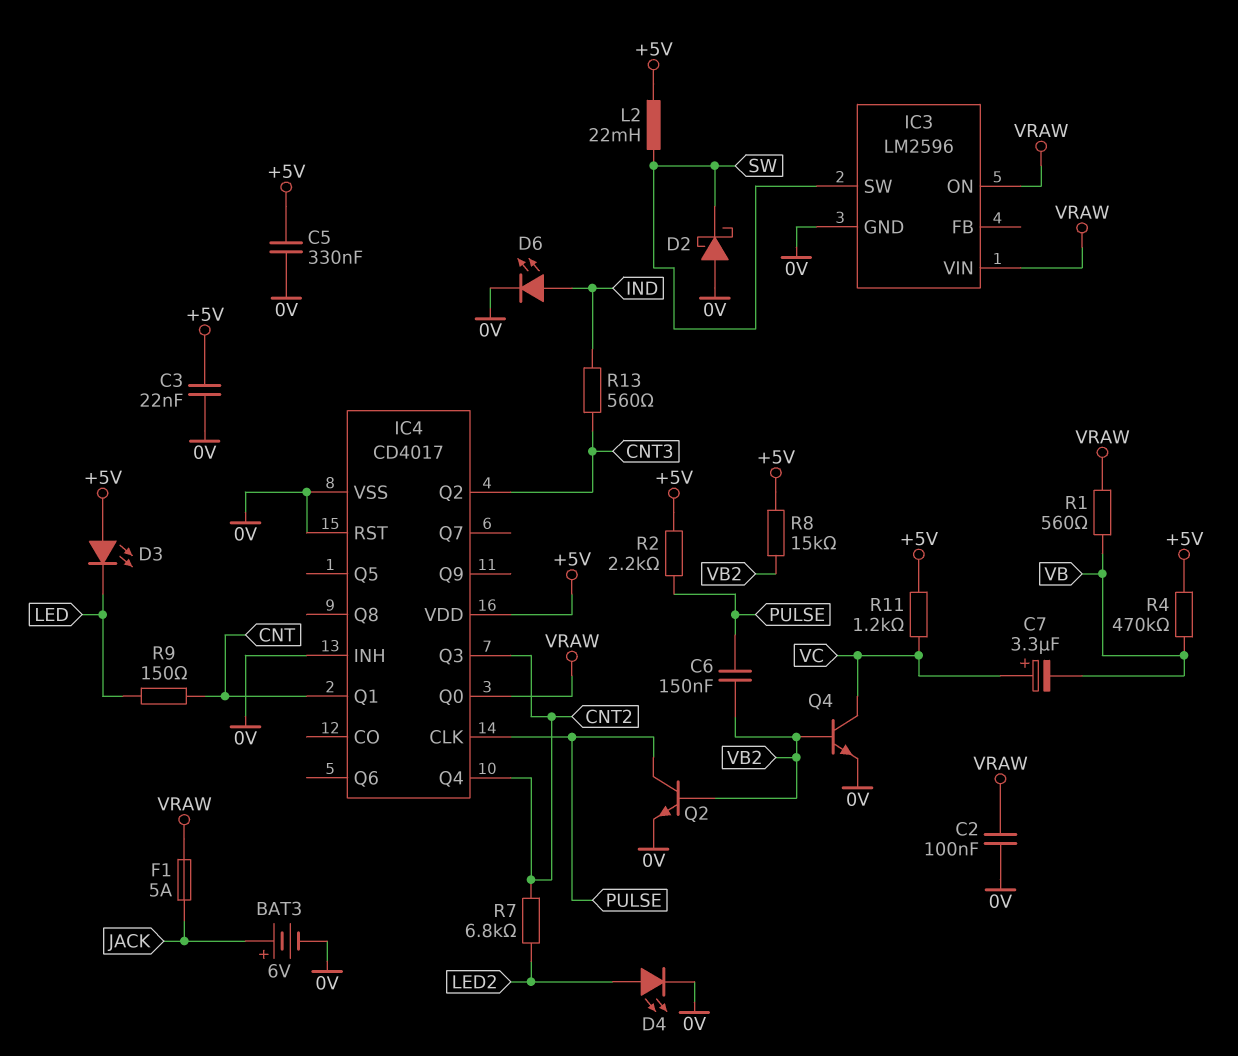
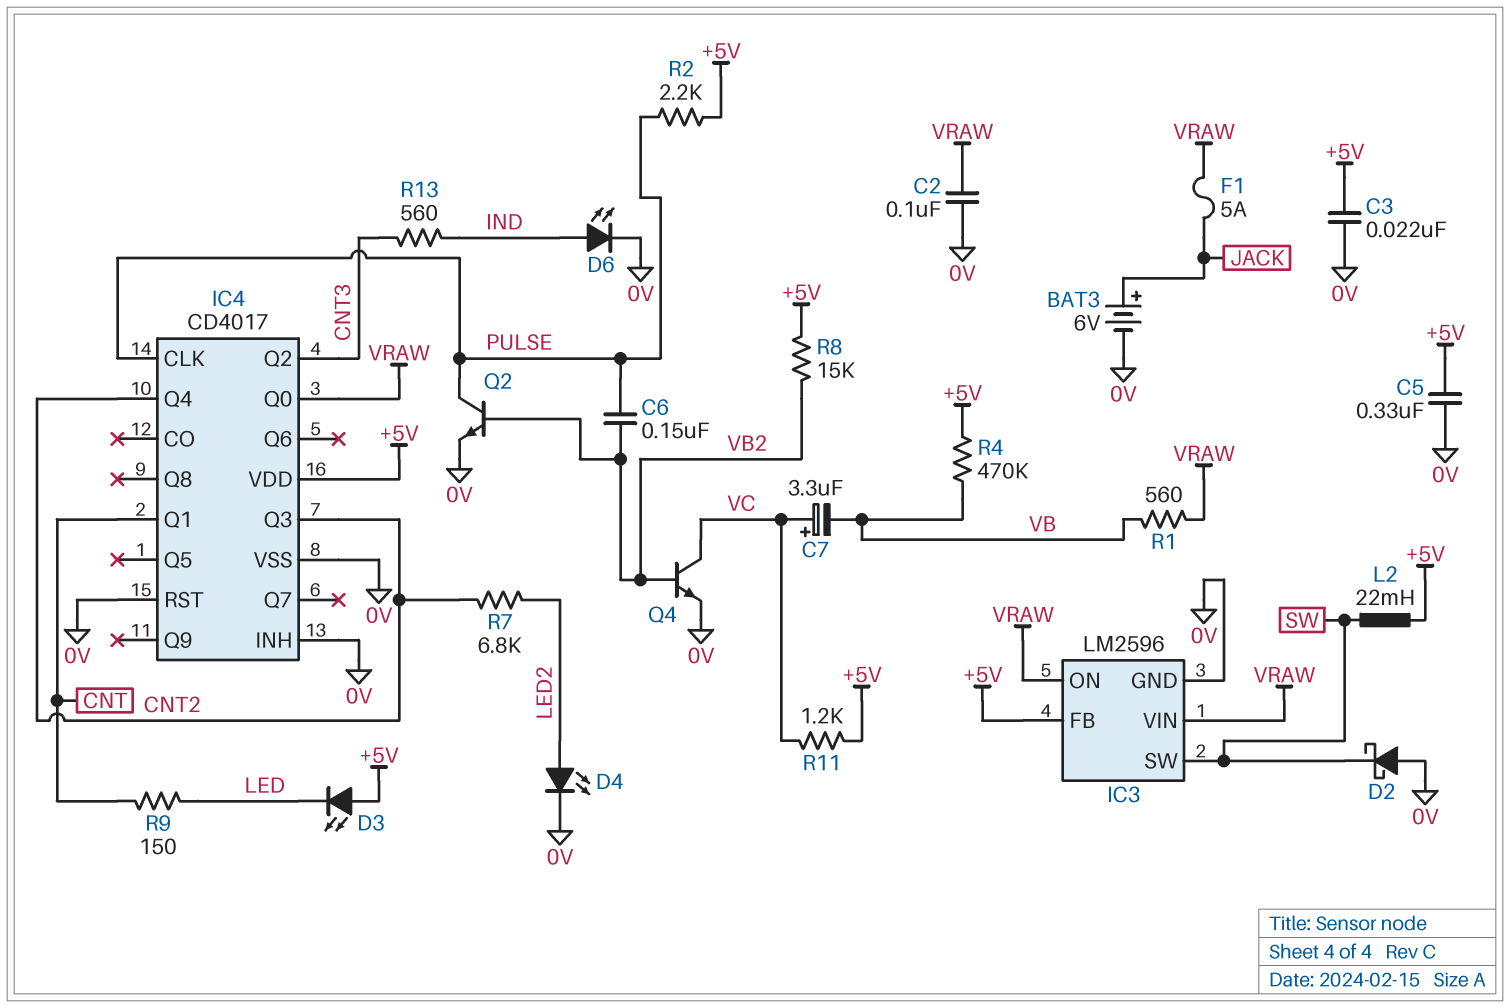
IC3 pin FB: none -> +5V

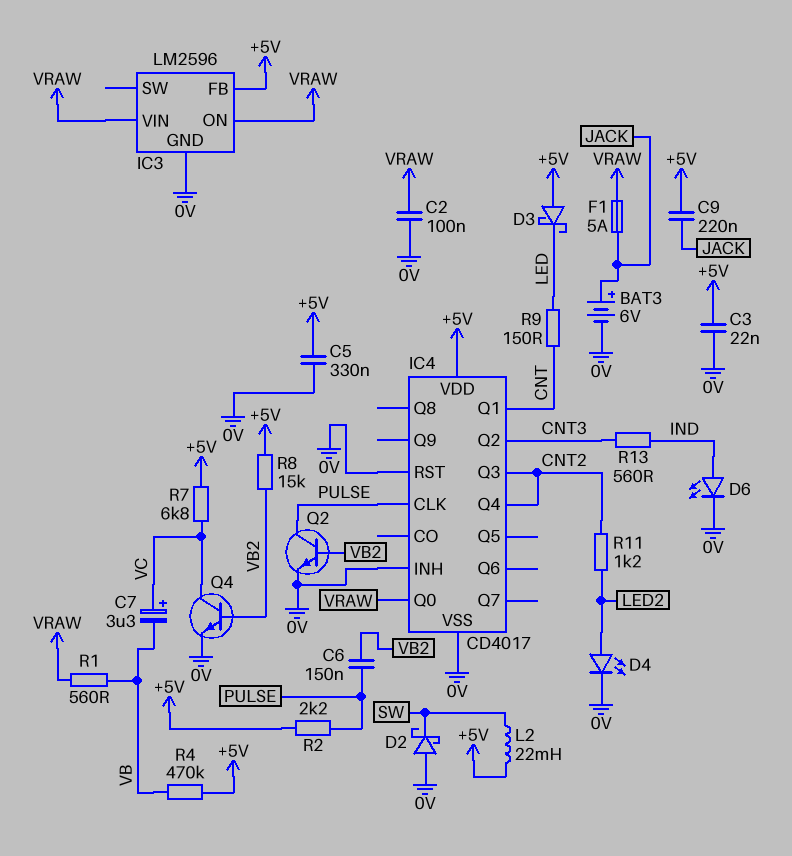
C9: none -> 220nF (+5V, JACK)
D3: LED (A +5V, K LED) -> schottky (A +5V, K LED)
IC3 pin SW: SW -> none
R7: 6.8k (CNT2, LED2) -> 6.8k (+5V, VC)
R11: 1.2k (+5V, VC) -> 1.2k (CNT2, LED2)

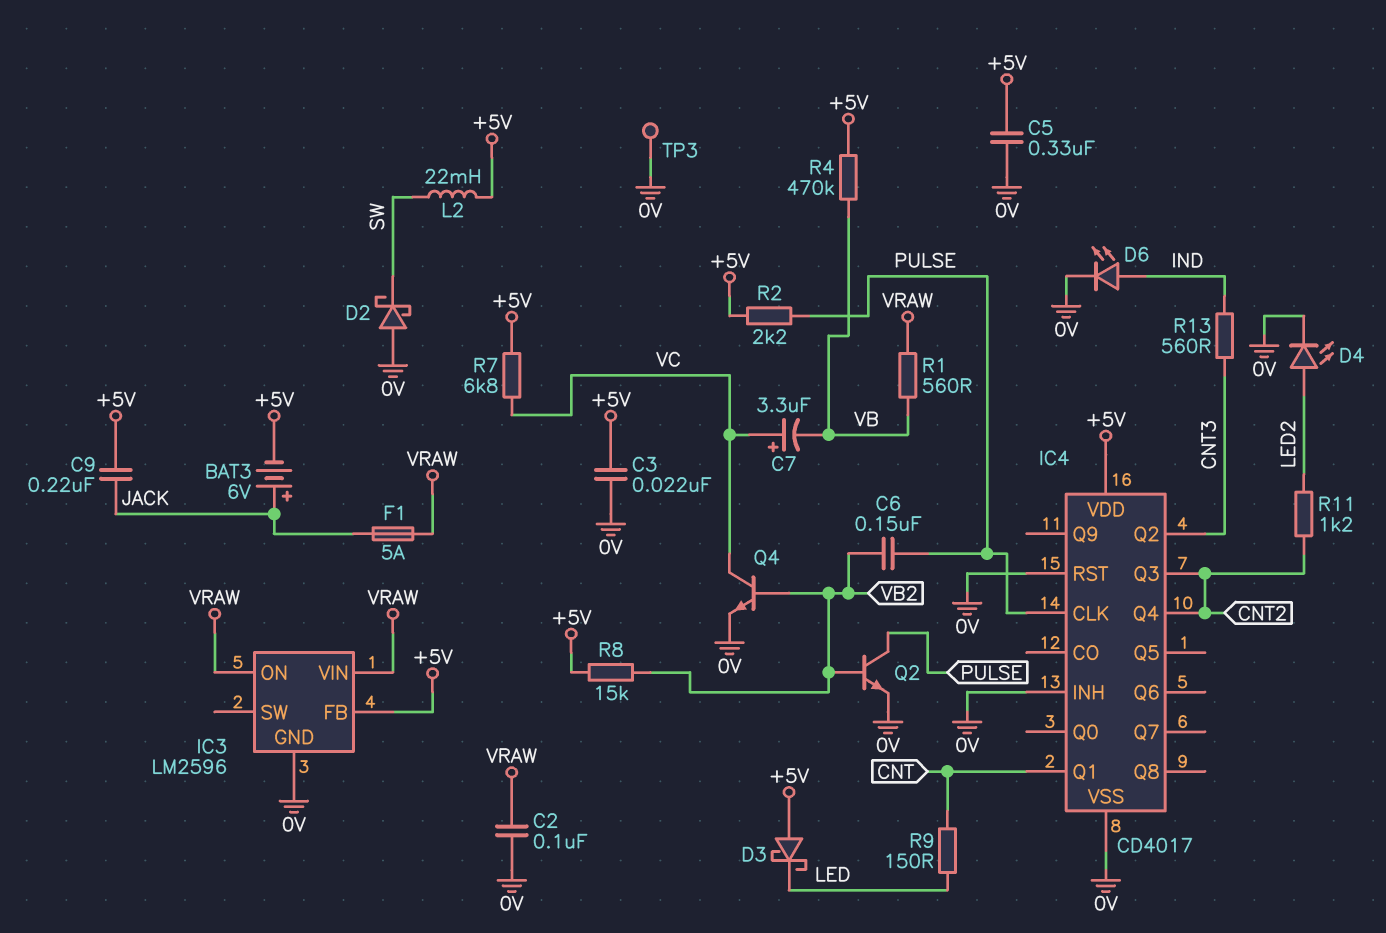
BAT3: 6V (plus JACK, minus 0V) -> 6V (plus JACK, minus +5V)
IC4 pin Q0: VRAW -> none
TP3: none -> test point (0V)

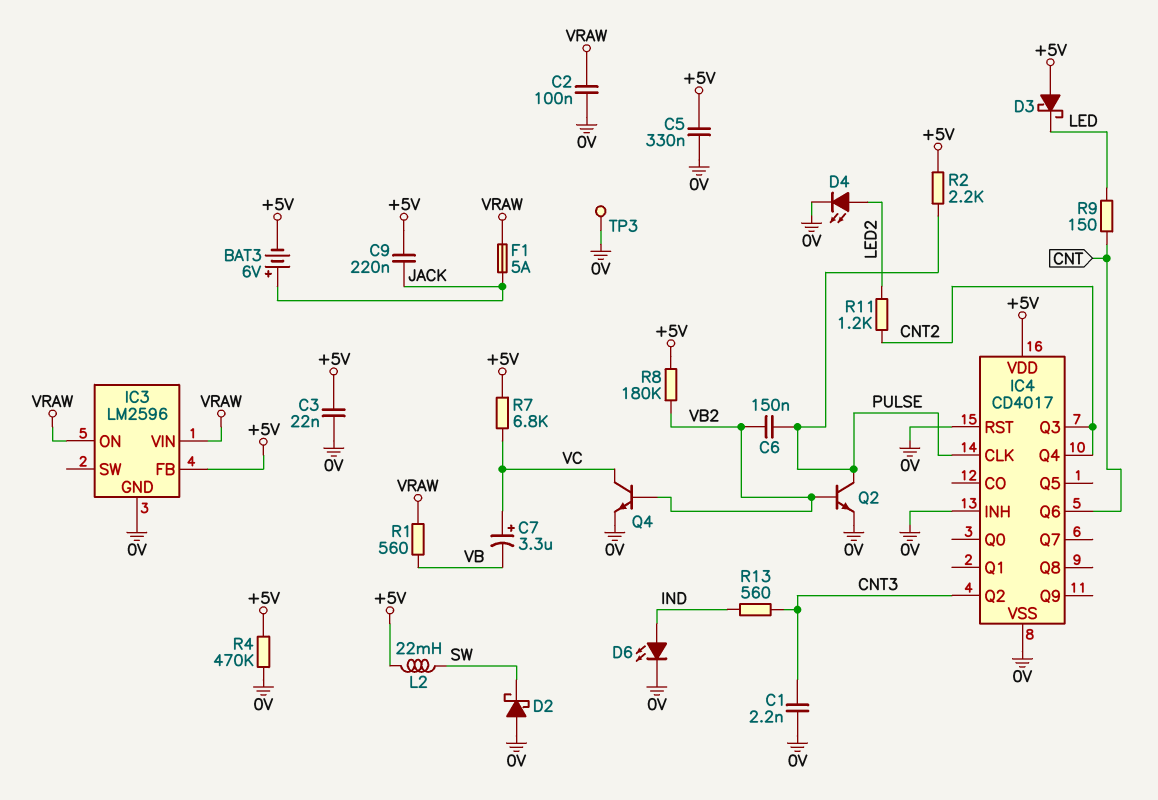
C1: none -> 2.2nF (0V, CNT3)
IC4 pin Q1: CNT -> none
IC4 pin Q6: none -> CNT
R4: 470k (+5V, VB) -> 470k (+5V, 0V)
R8: 15k (+5V, VB2) -> 180k (+5V, VB2)

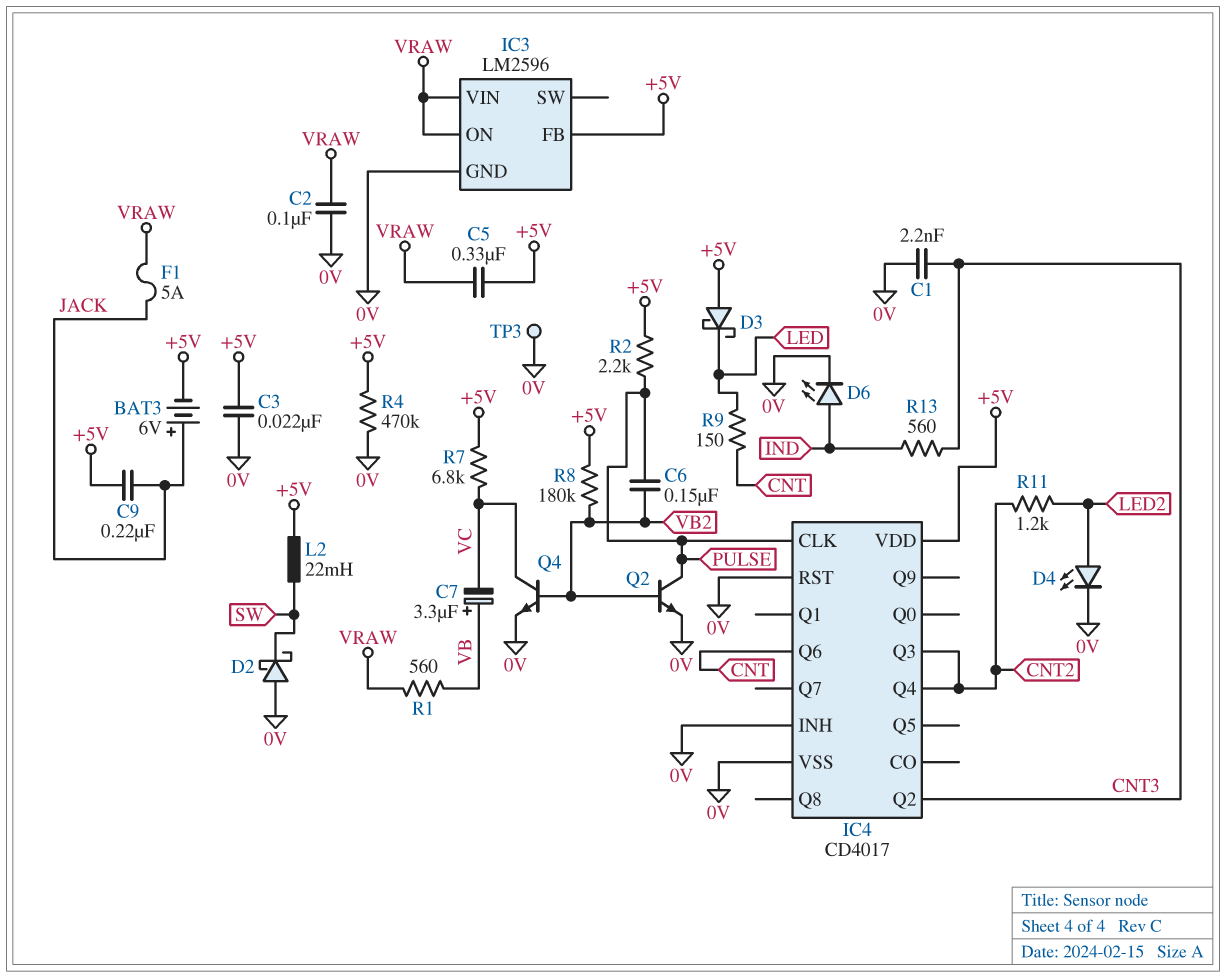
C5: 330nF (+5V, 0V) -> 330nF (+5V, VRAW)
C7: 3.3uF (plus VC, minus VB) -> 3.3uF (plus VB, minus VC)

